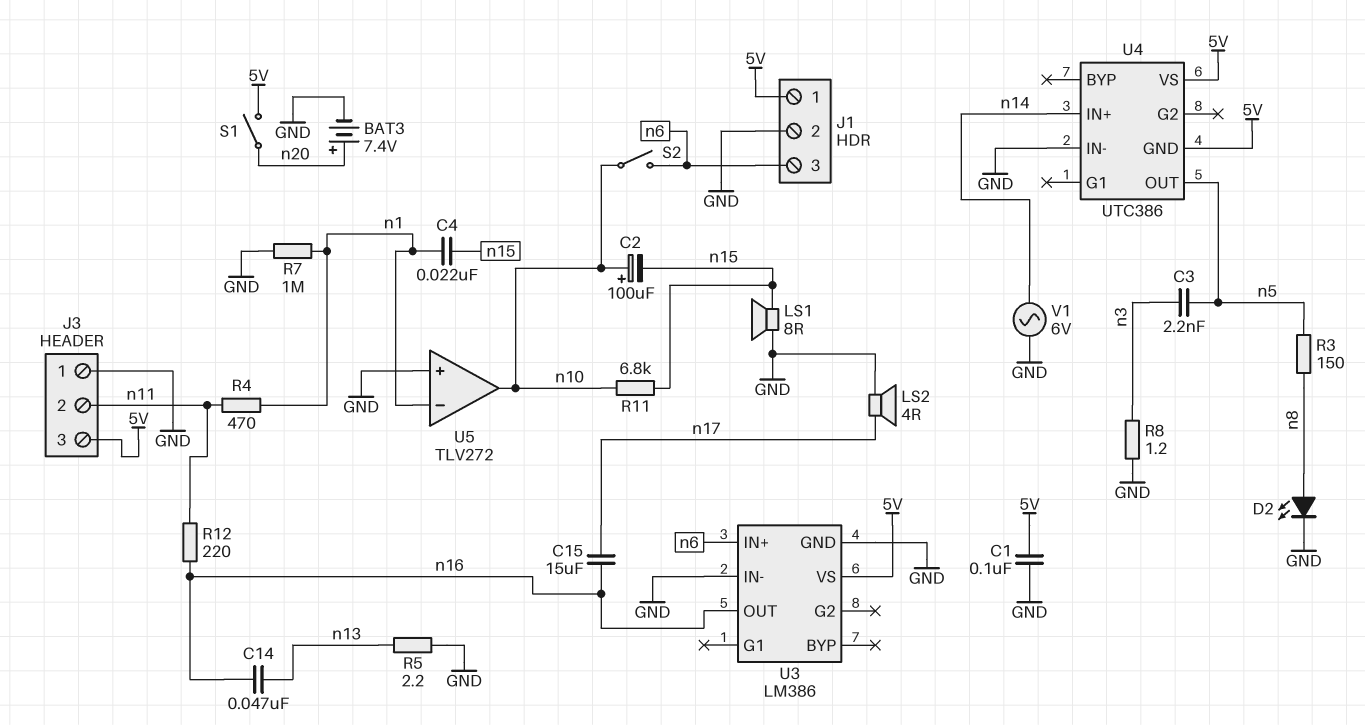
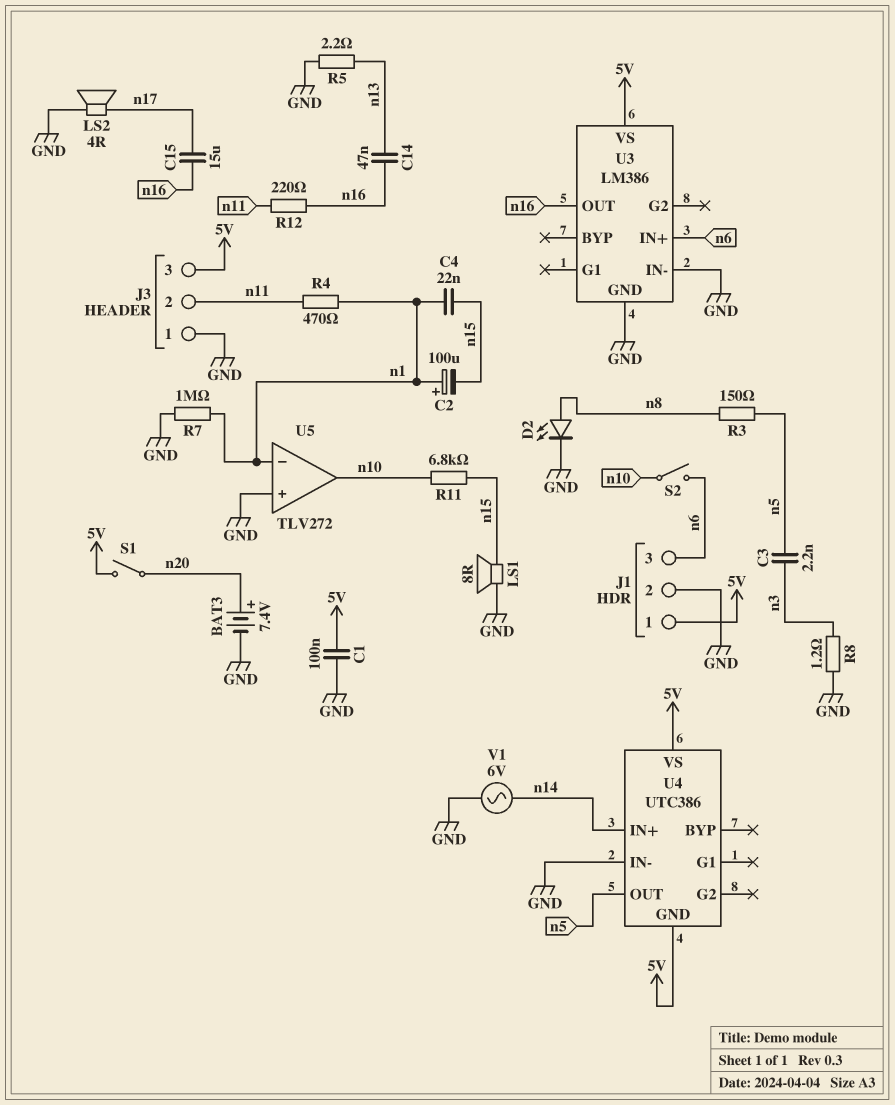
C2: 100uF (plus n10, minus n15) -> 100uF (plus n1, minus n15)

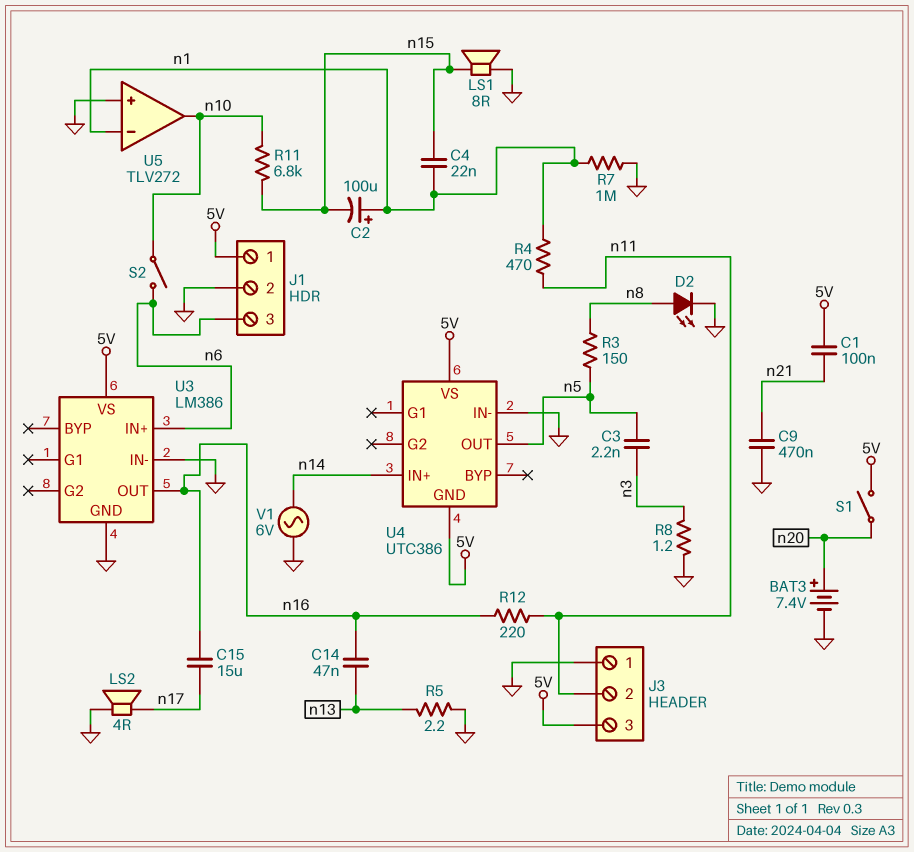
C1: 100nF (5V, GND) -> 100nF (5V, n21)
C9: none -> 470nF (GND, n21)

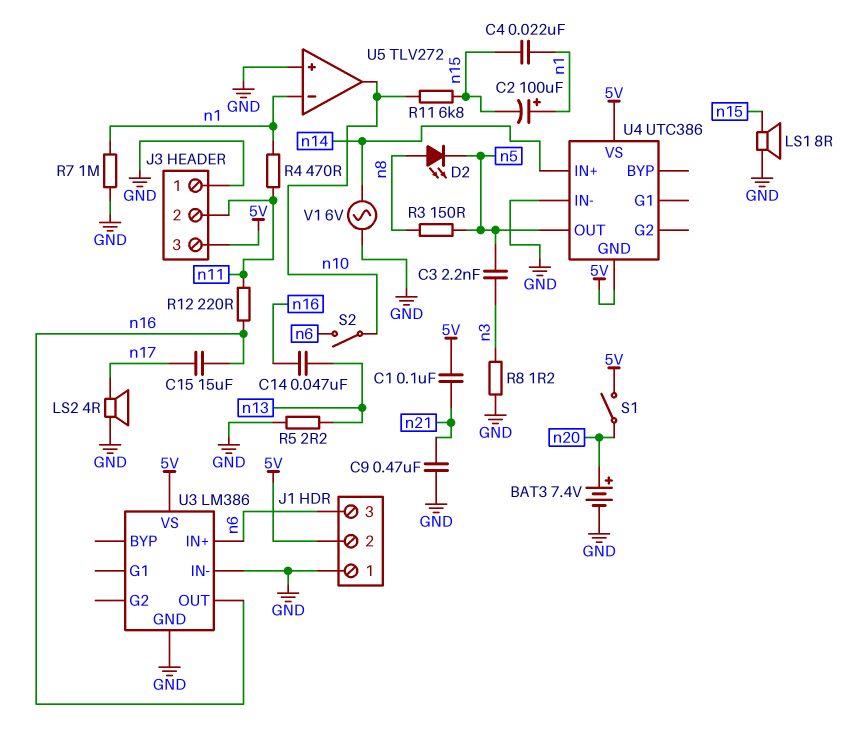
D2: LED (A n8, K GND) -> LED (A n8, K n5)
J1 pin 1: 5V -> GND
J1 pin 2: GND -> 5V

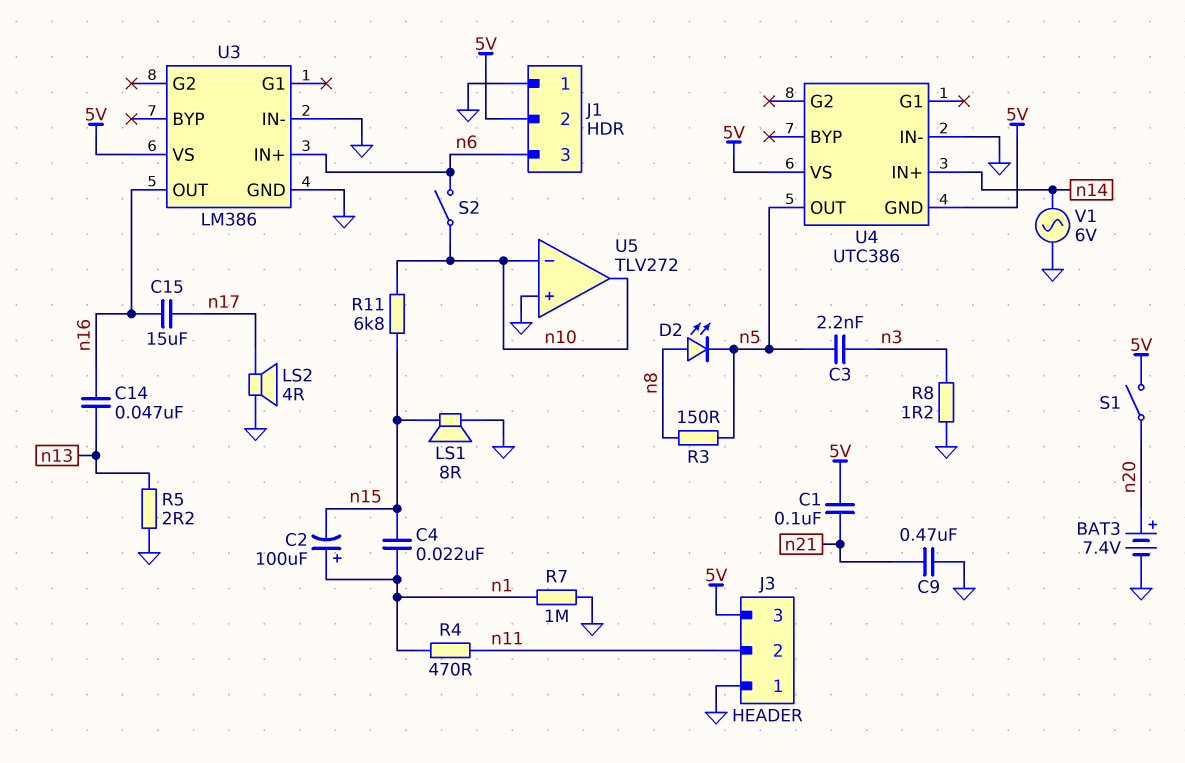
R12: 220 (n11, n16) -> none
U5 pin in-: n1 -> n10

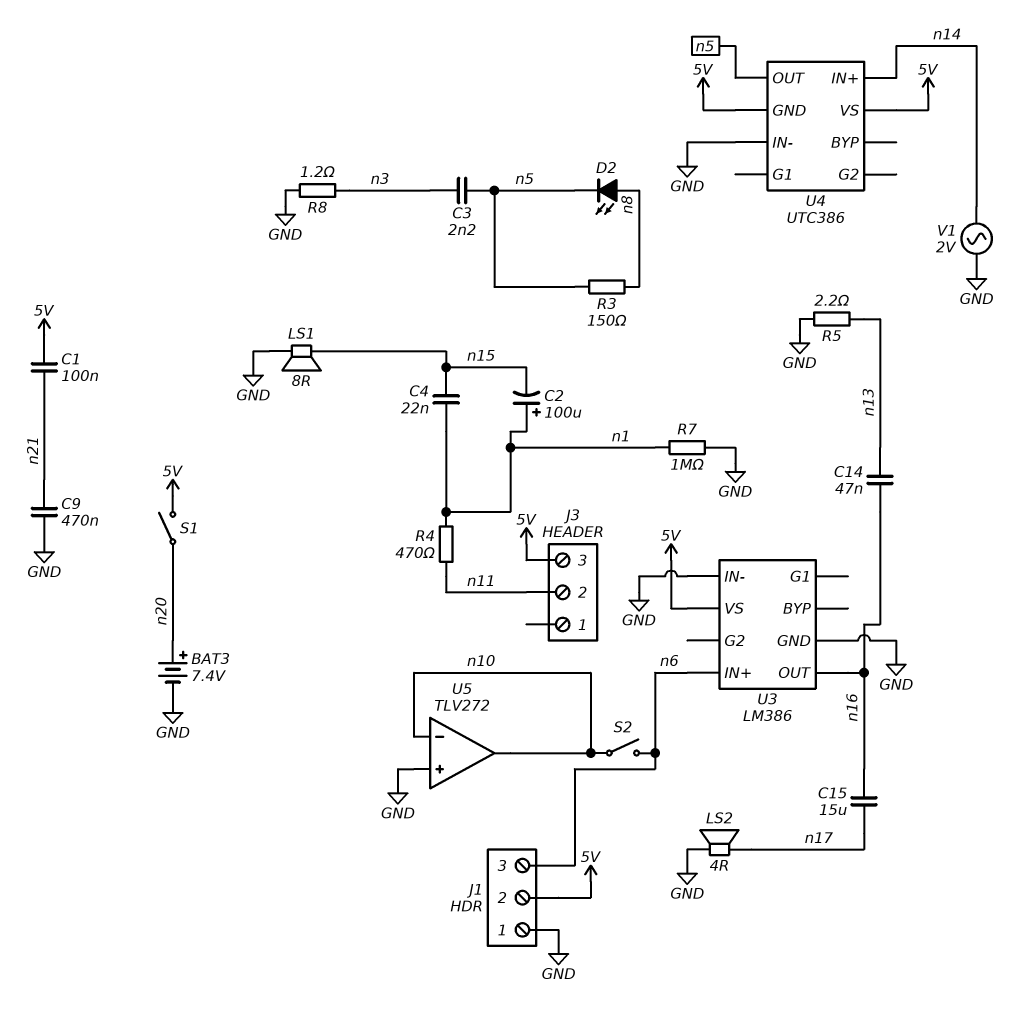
J3 pin 1: GND -> none
R11: 6.8k (n10, n15) -> none
V1: AC 6V (GND, n14) -> AC 2V (GND, n14)

